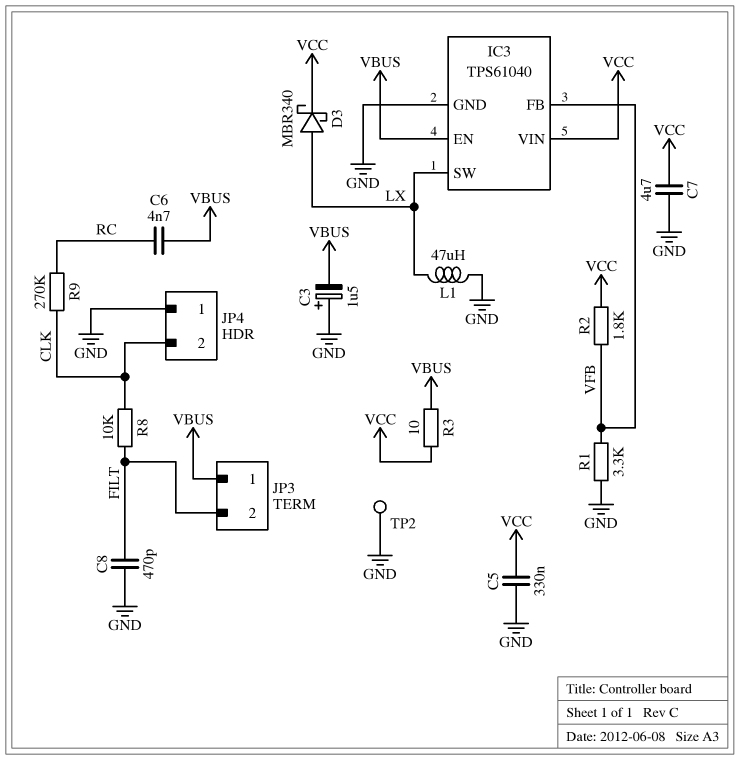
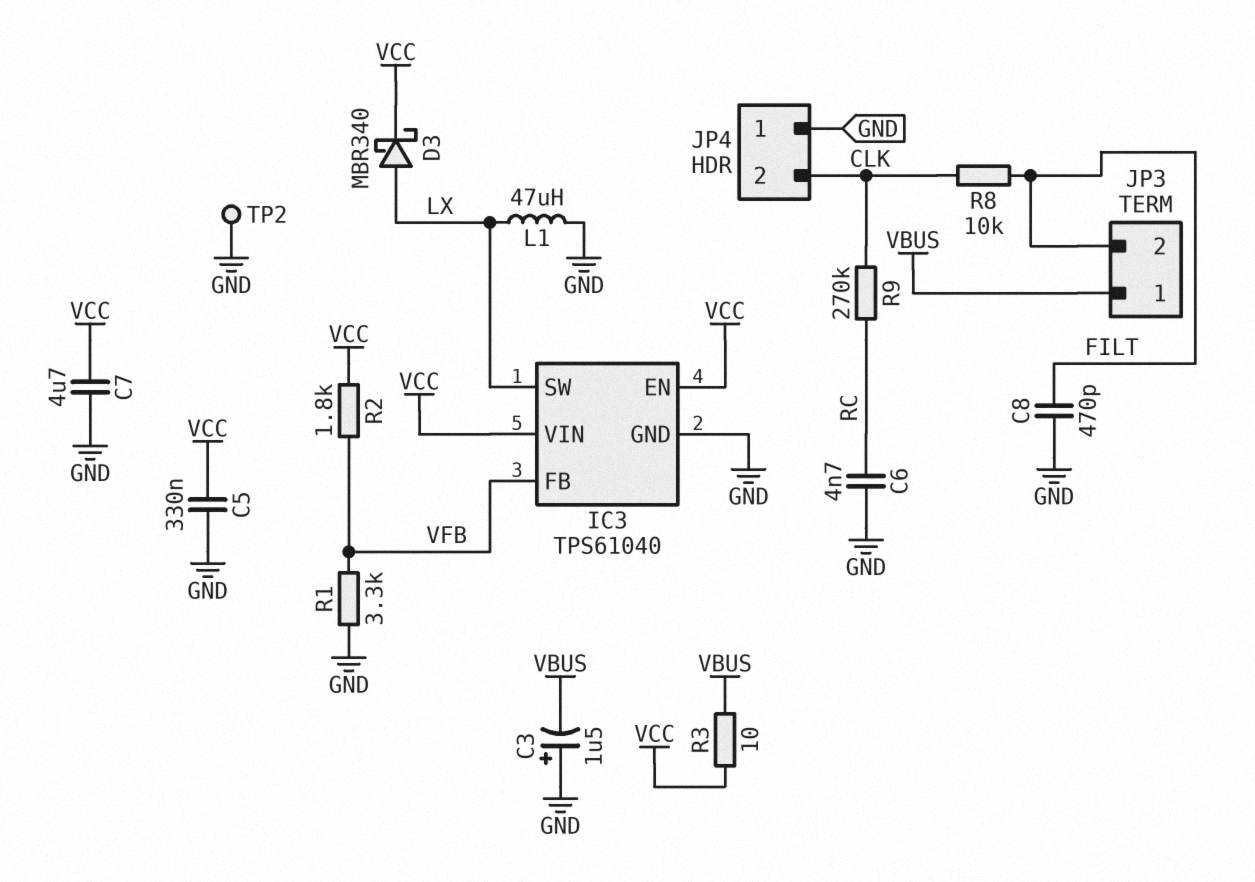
C6: 4.7nF (RC, VBUS) -> 4.7nF (GND, RC)
IC3 pin EN: VBUS -> VCC

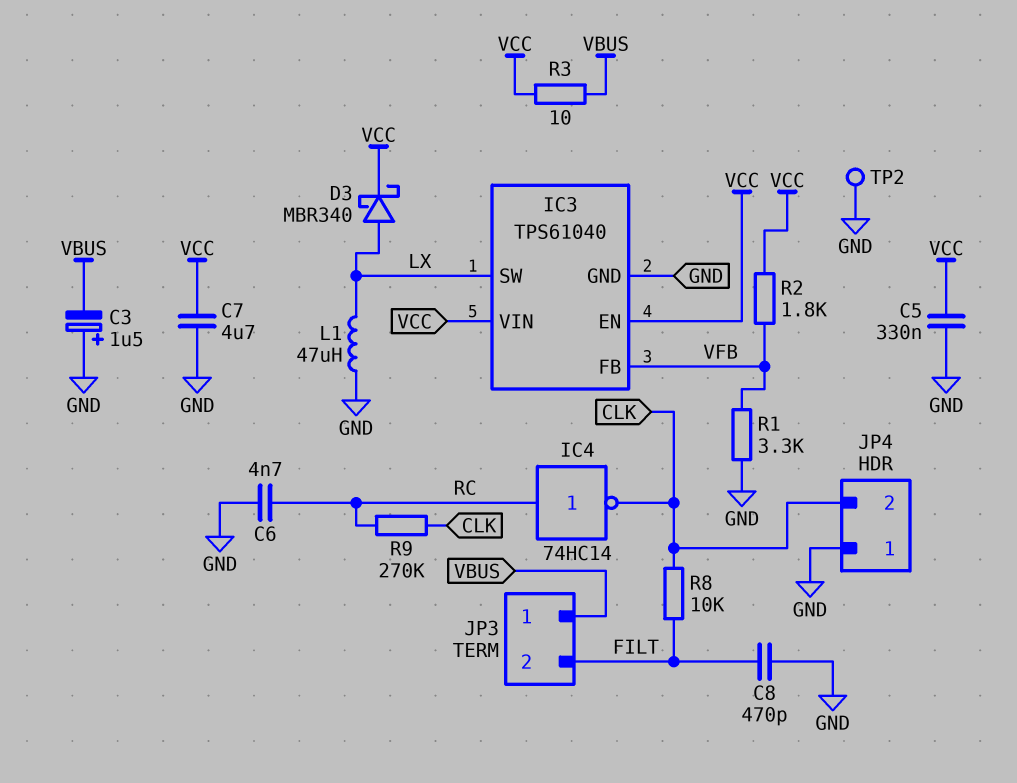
IC4: none -> NOT 74HC14 (in RC, out CLK)

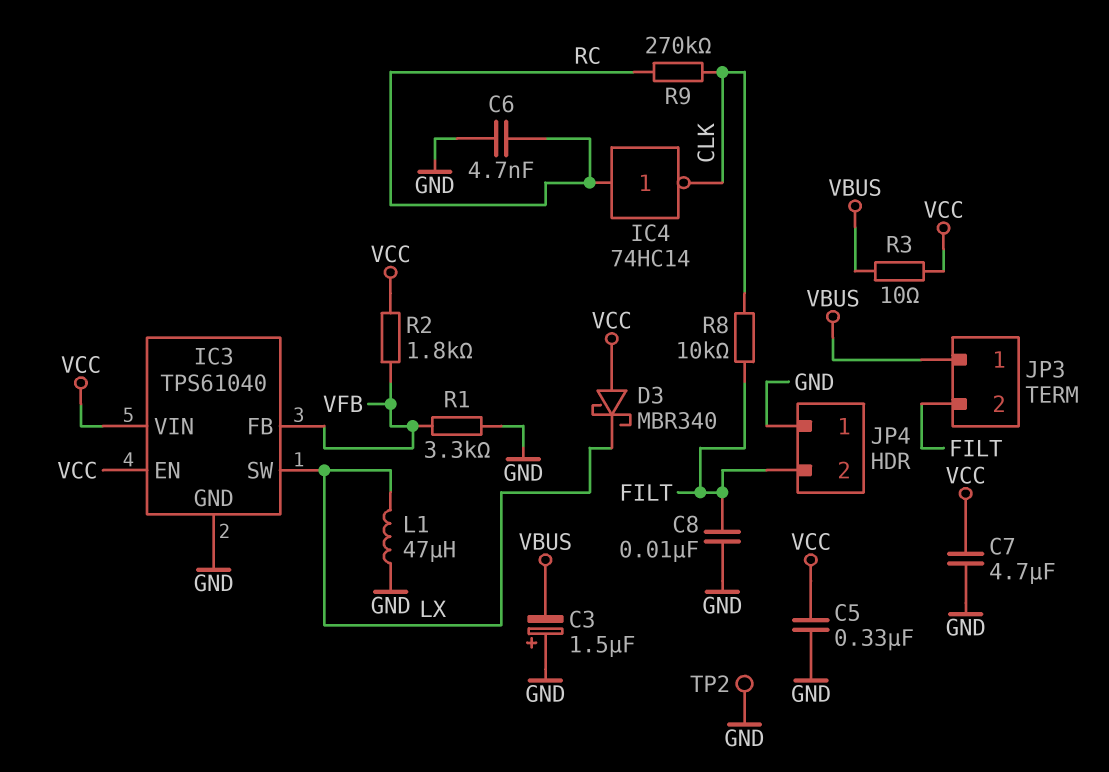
C8: 470pF (FILT, GND) -> 10nF (FILT, GND)
D3: schottky MBR340 (A LX, K VCC) -> schottky MBR340 (A VCC, K LX)
JP4 pin 2: CLK -> FILT

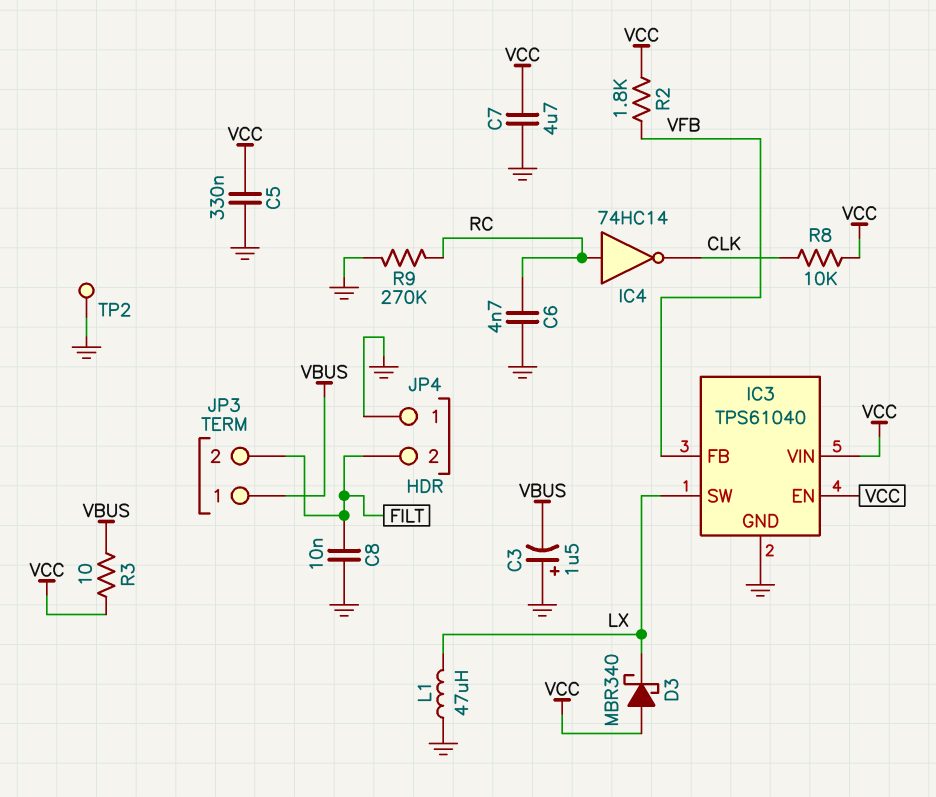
R1: 3.3k (GND, VFB) -> none
R8: 10k (CLK, FILT) -> 10k (CLK, VCC)
R9: 270k (CLK, RC) -> 270k (GND, RC)

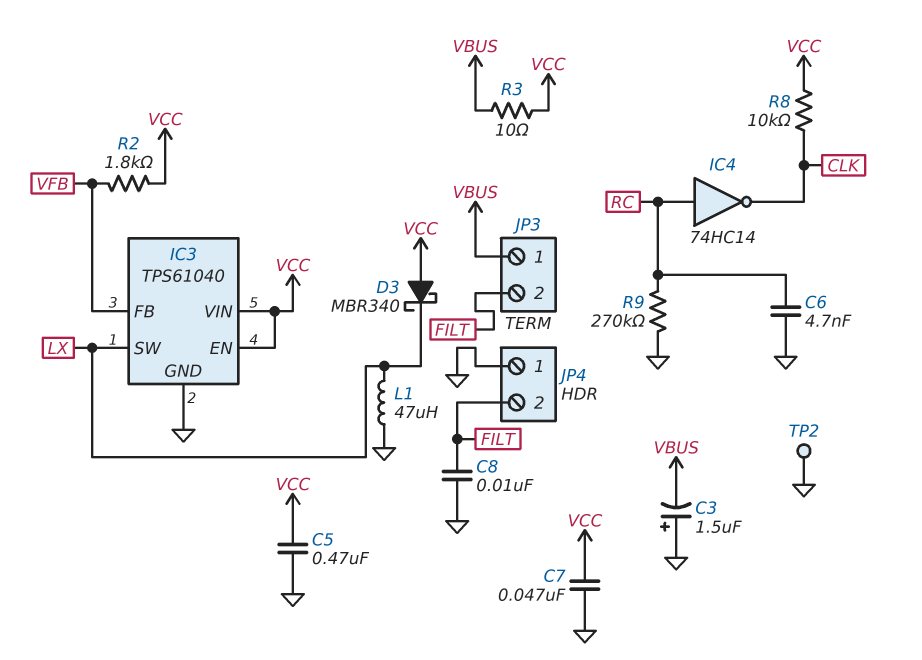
C5: 330nF (GND, VCC) -> 470nF (GND, VCC)
C7: 4.7uF (GND, VCC) -> 47nF (GND, VCC)

